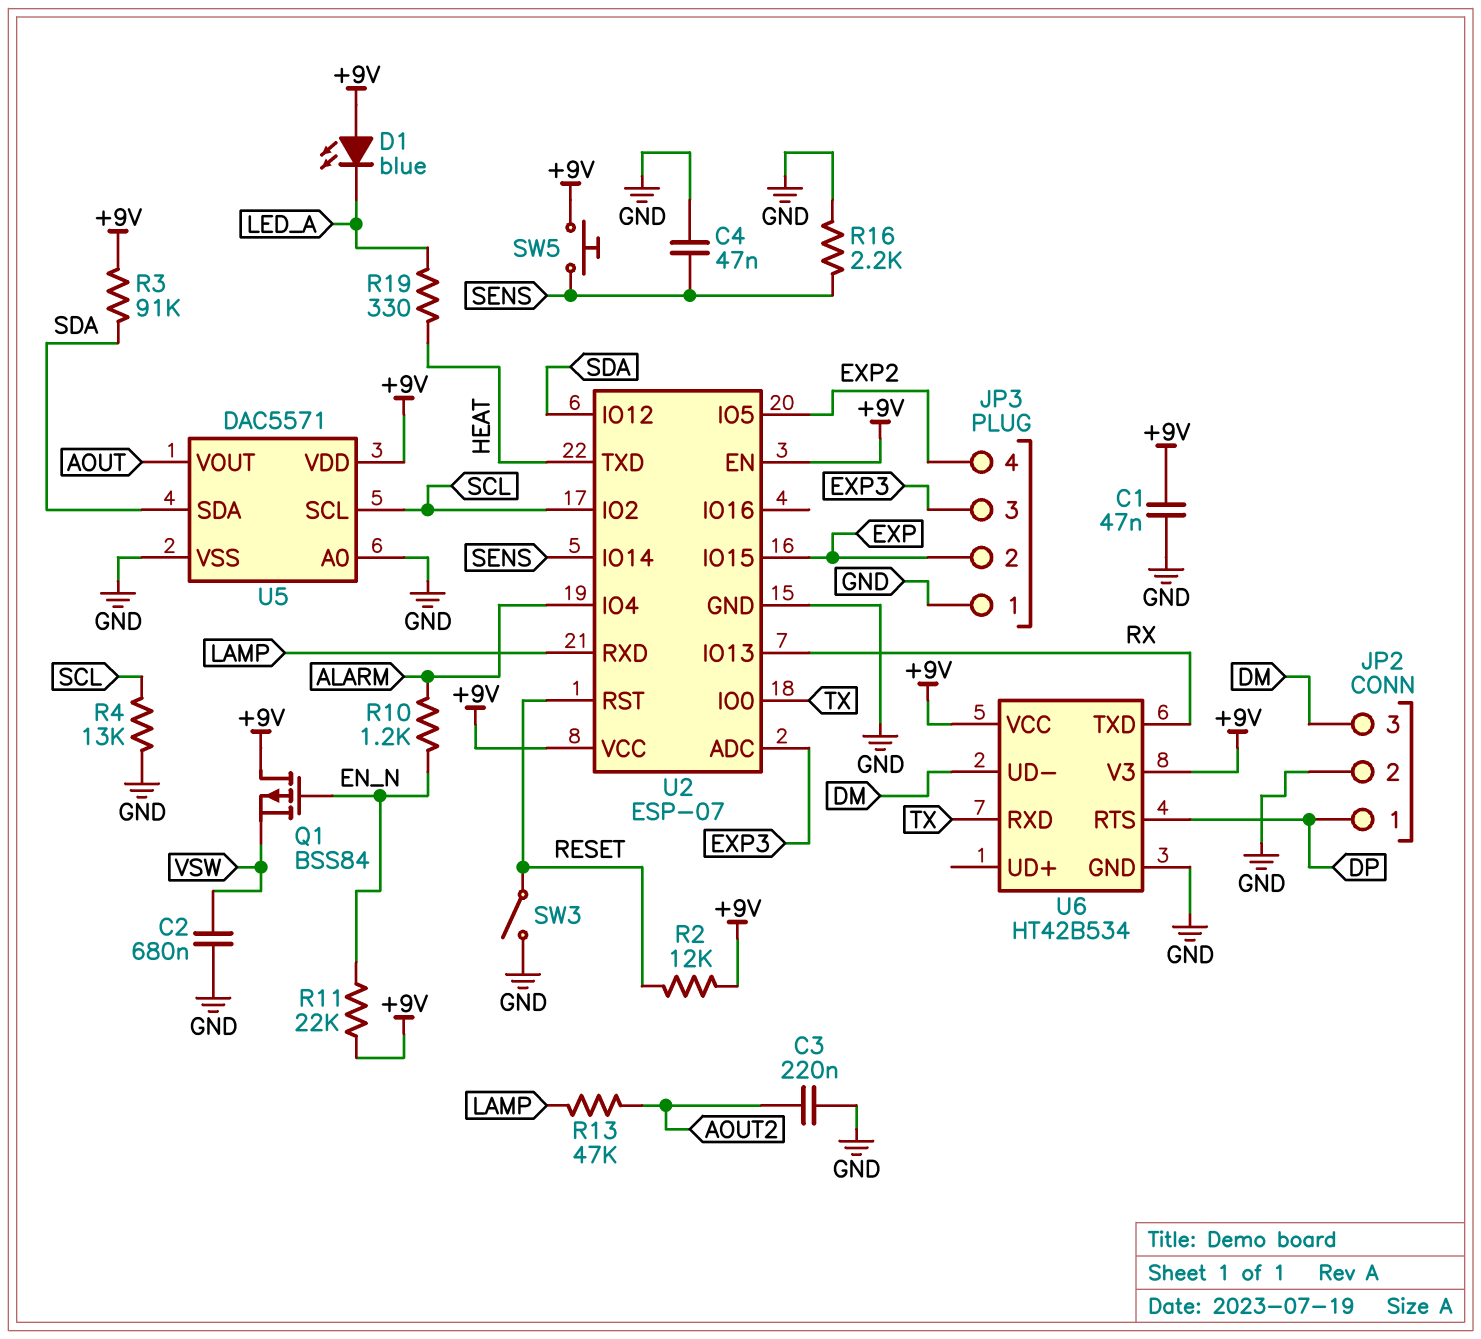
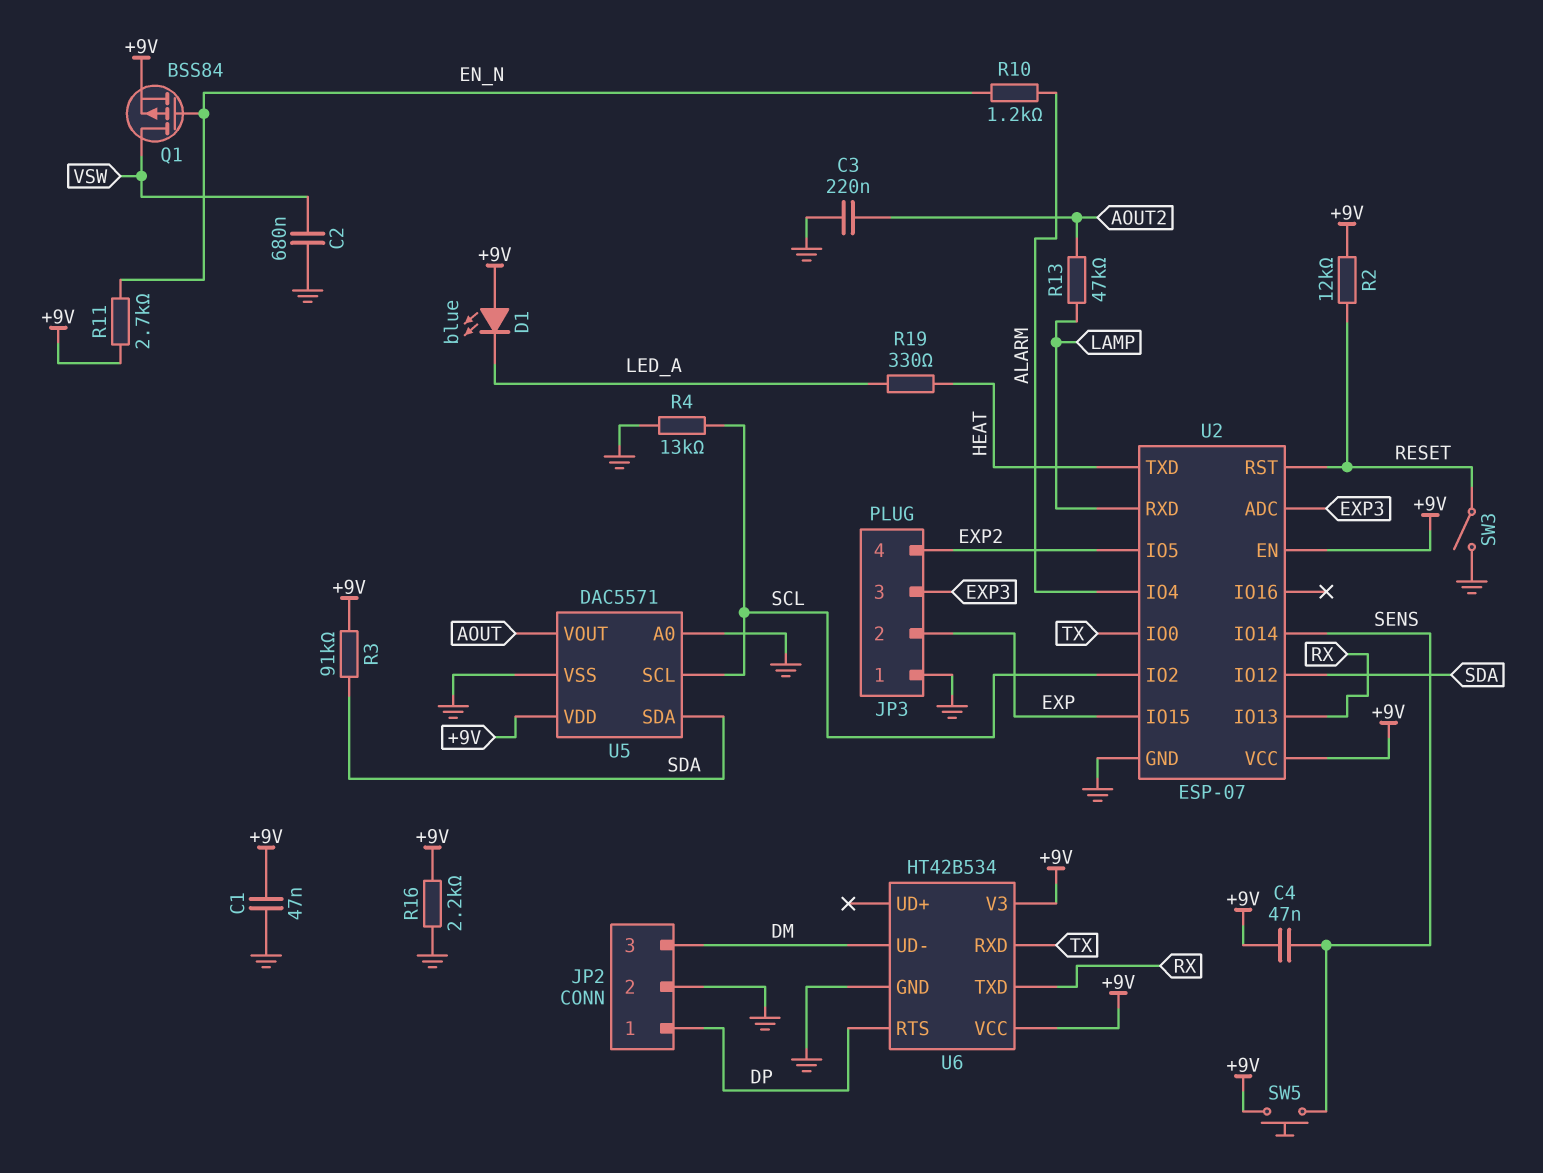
C4: 47nF (GND, SENS) -> 47nF (+9V, SENS)
Q1: PMOS BSS84 (G EN_N, D +9V, S VSW) -> PMOS BSS84 (G EN_N, D VSW, S +9V)
R11: 22k (+9V, EN_N) -> 2.7k (+9V, EN_N)
R16: 2.2k (GND, SENS) -> 2.2k (+9V, GND)

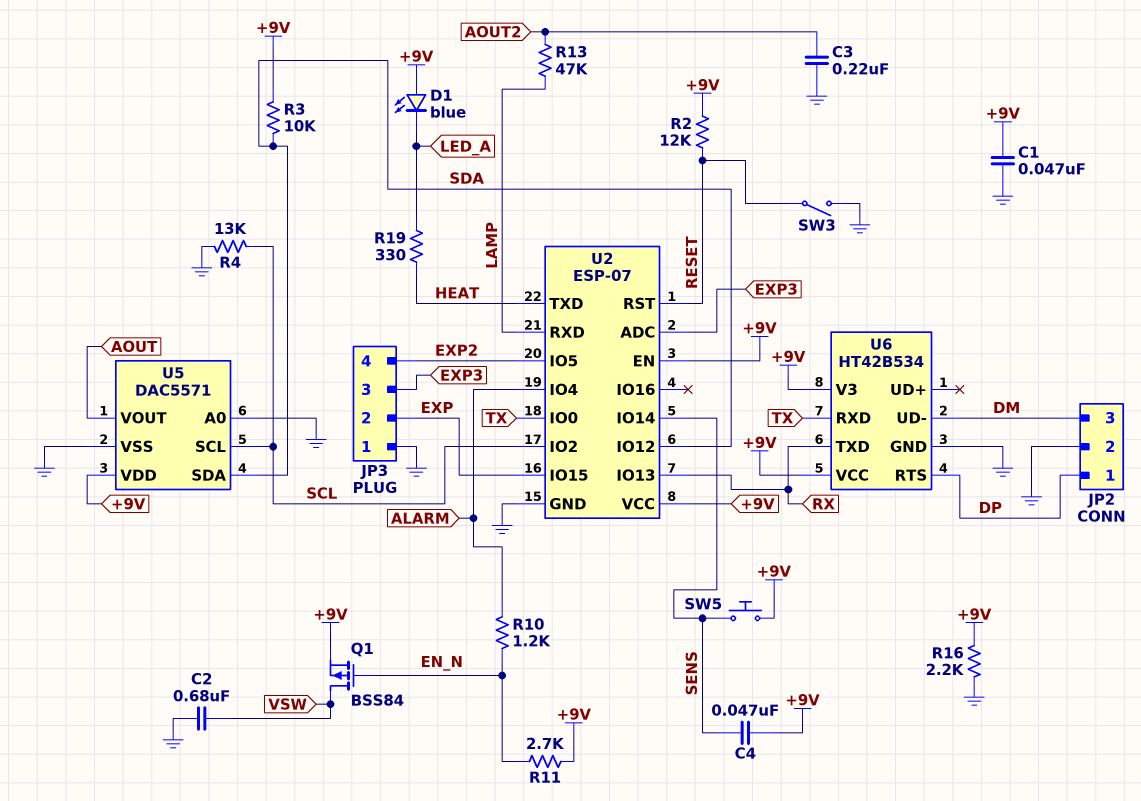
R3: 91k (+9V, SDA) -> 10k (+9V, SDA)

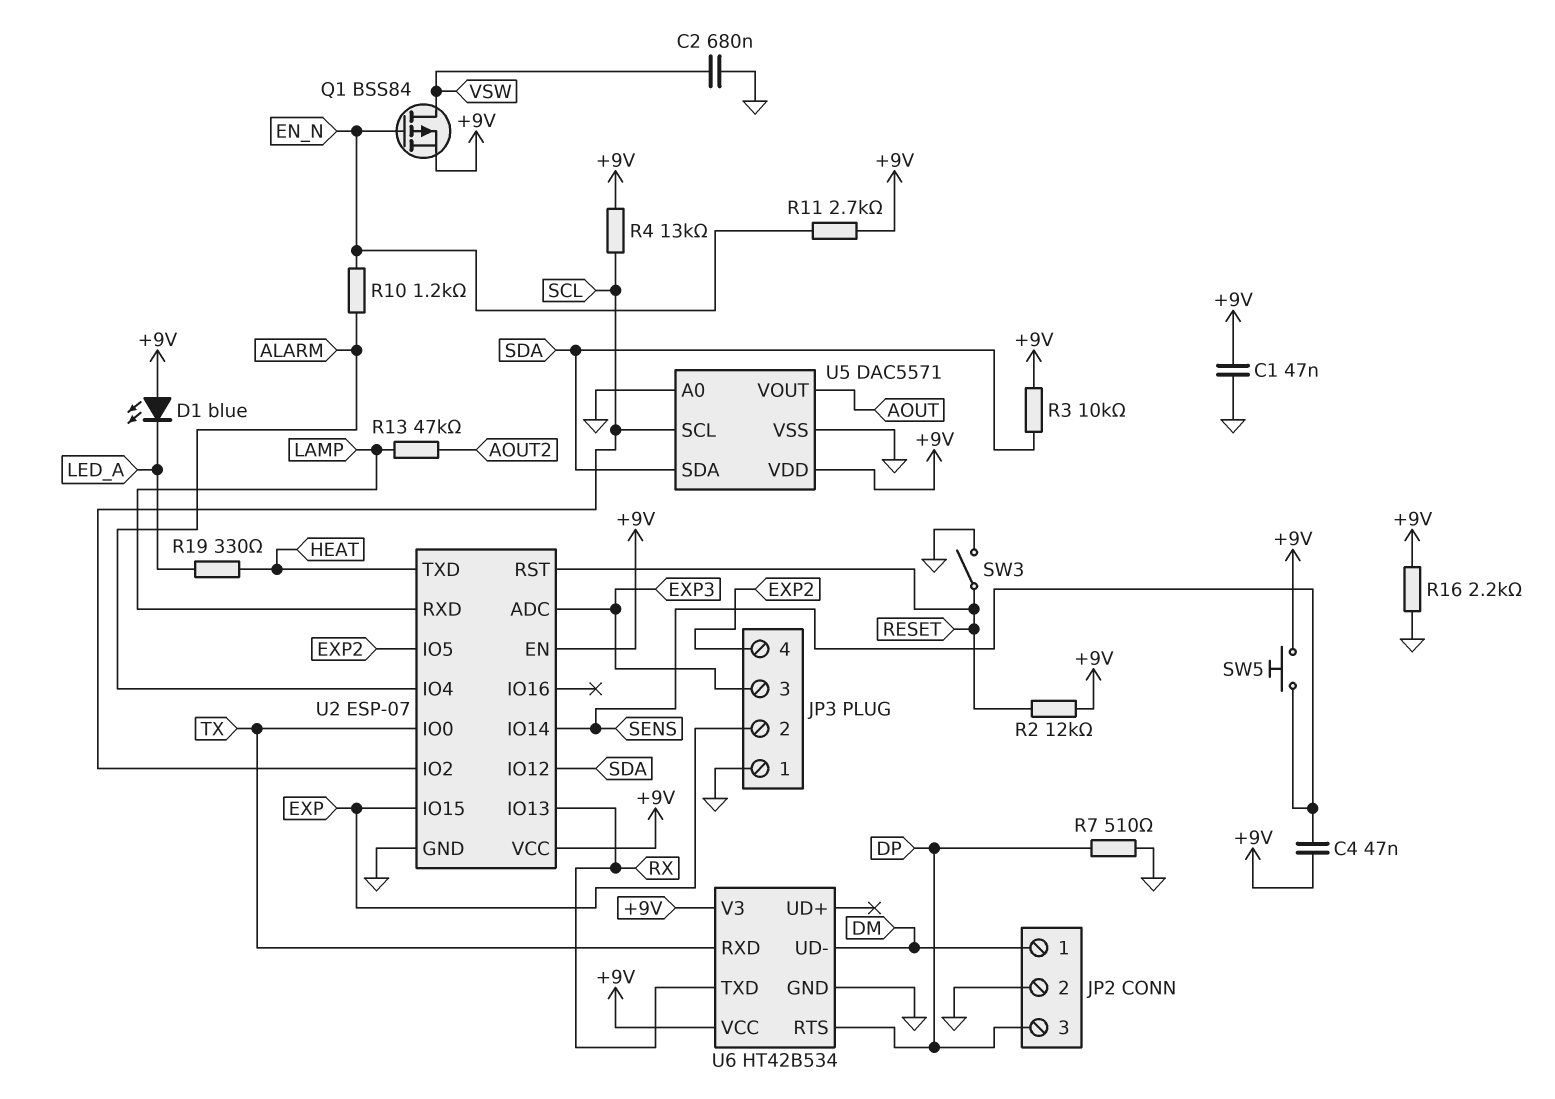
C3: 220nF (AOUT2, GND) -> none
JP2 pin 1: DP -> DM
JP2 pin 3: DM -> DP
R4: 13k (GND, SCL) -> 13k (+9V, SCL)
R7: none -> 510 (DP, GND)

